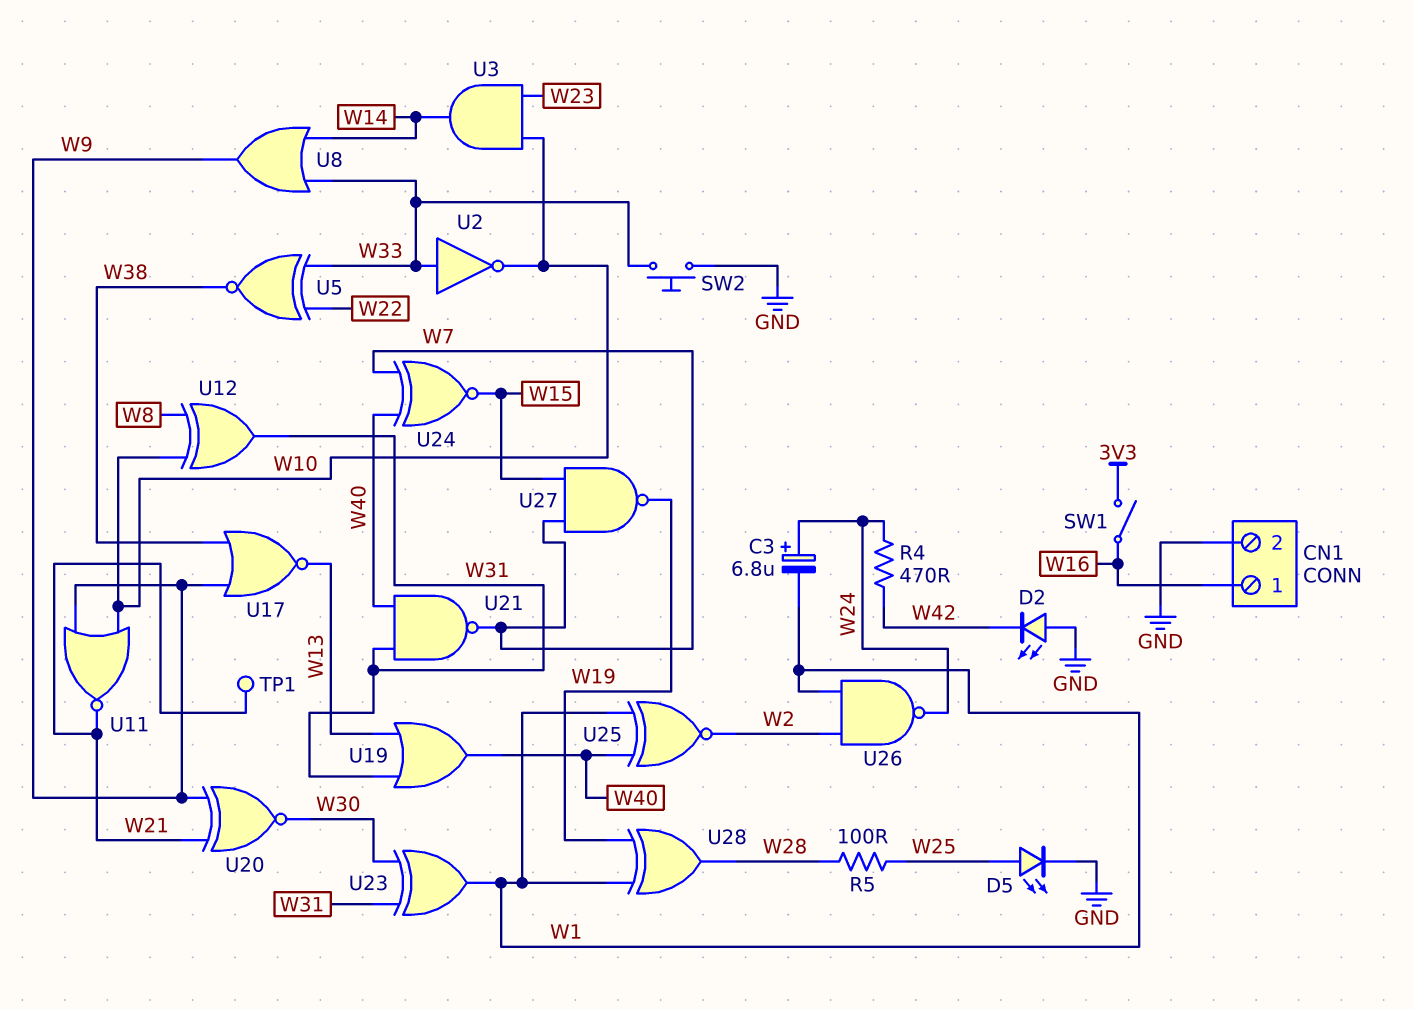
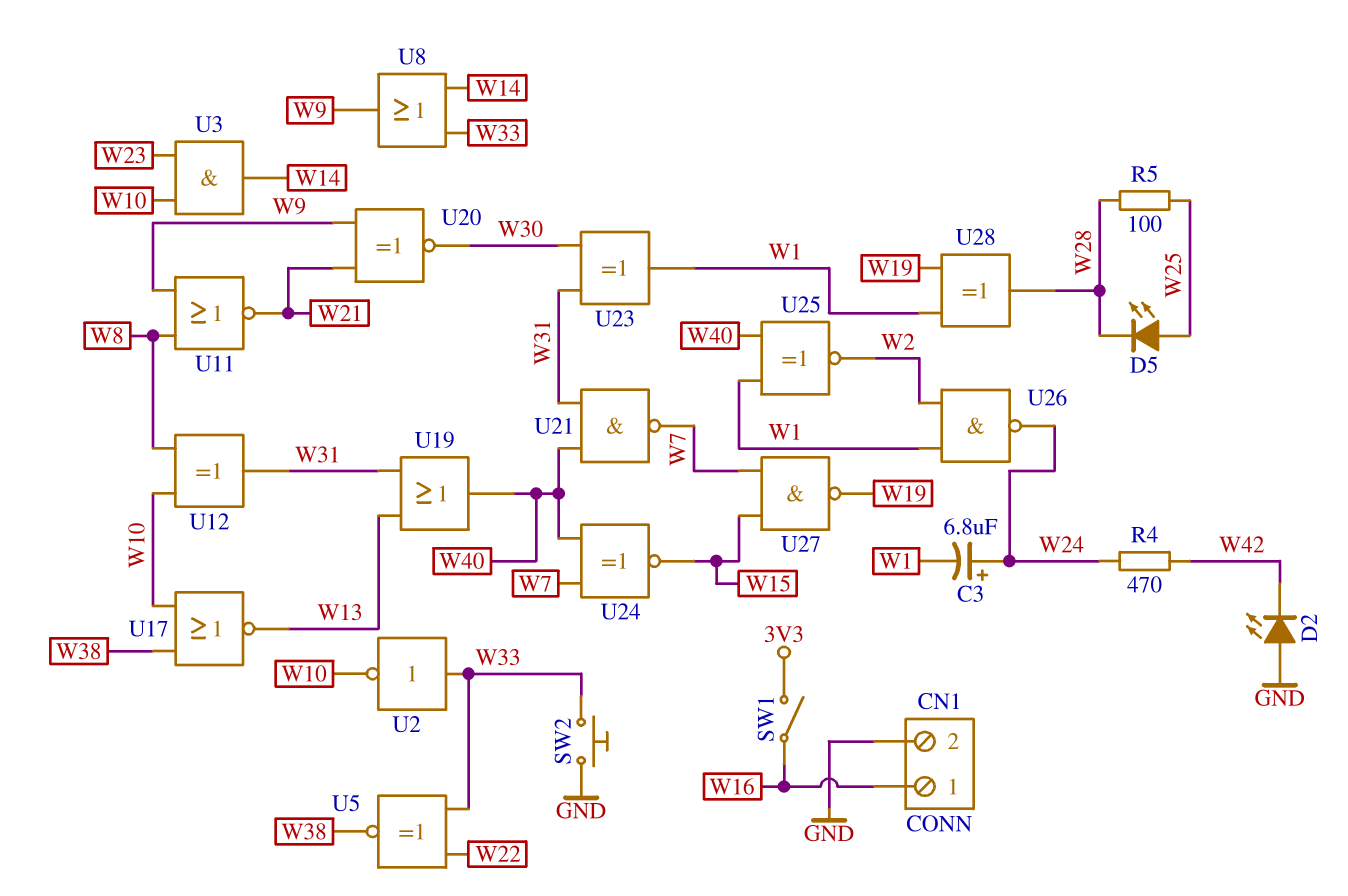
D5: LED (A W25, K GND) -> LED (A W25, K W28)
TP1: test point (W21) -> none
U11: NOR (in W9, in W10, out W21) -> NOR (in W8, in W9, out W21)
U17: NOR (in W9, in W38, out W13) -> NOR (in W10, in W38, out W13)

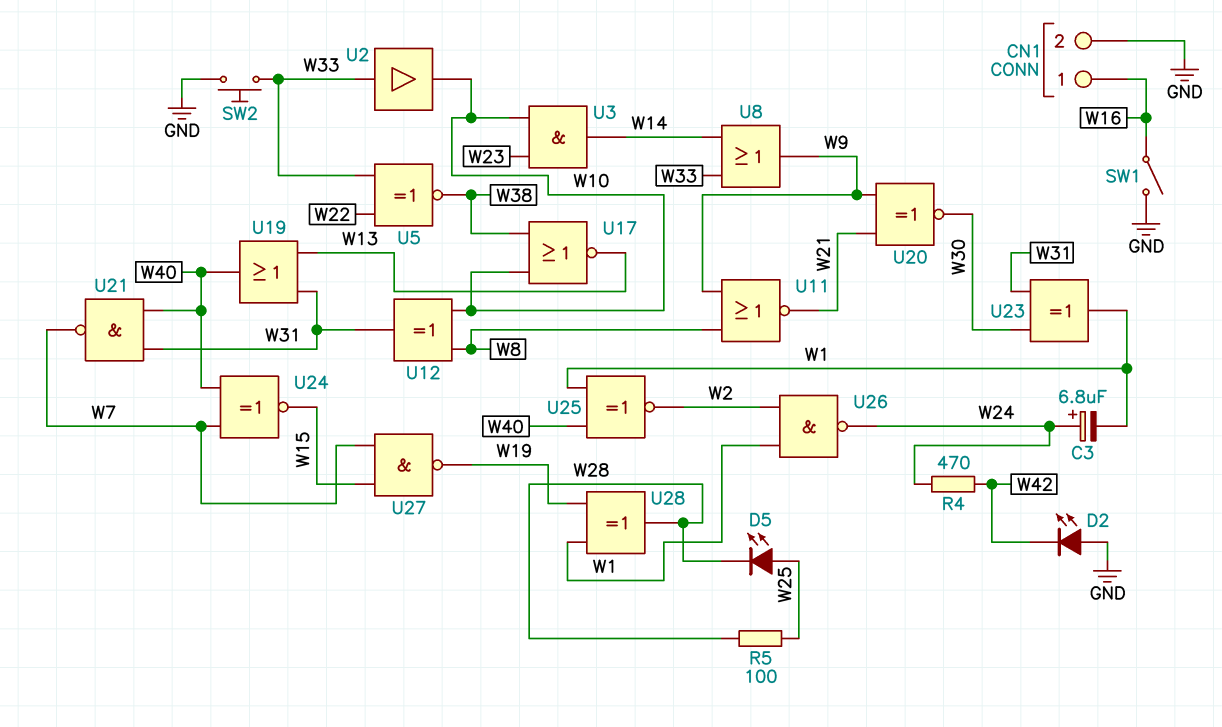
SW1: switch (3V3, W16) -> switch (GND, W16)
U2: NOT (in W33, out W10) -> buffer (in W33, out W10)

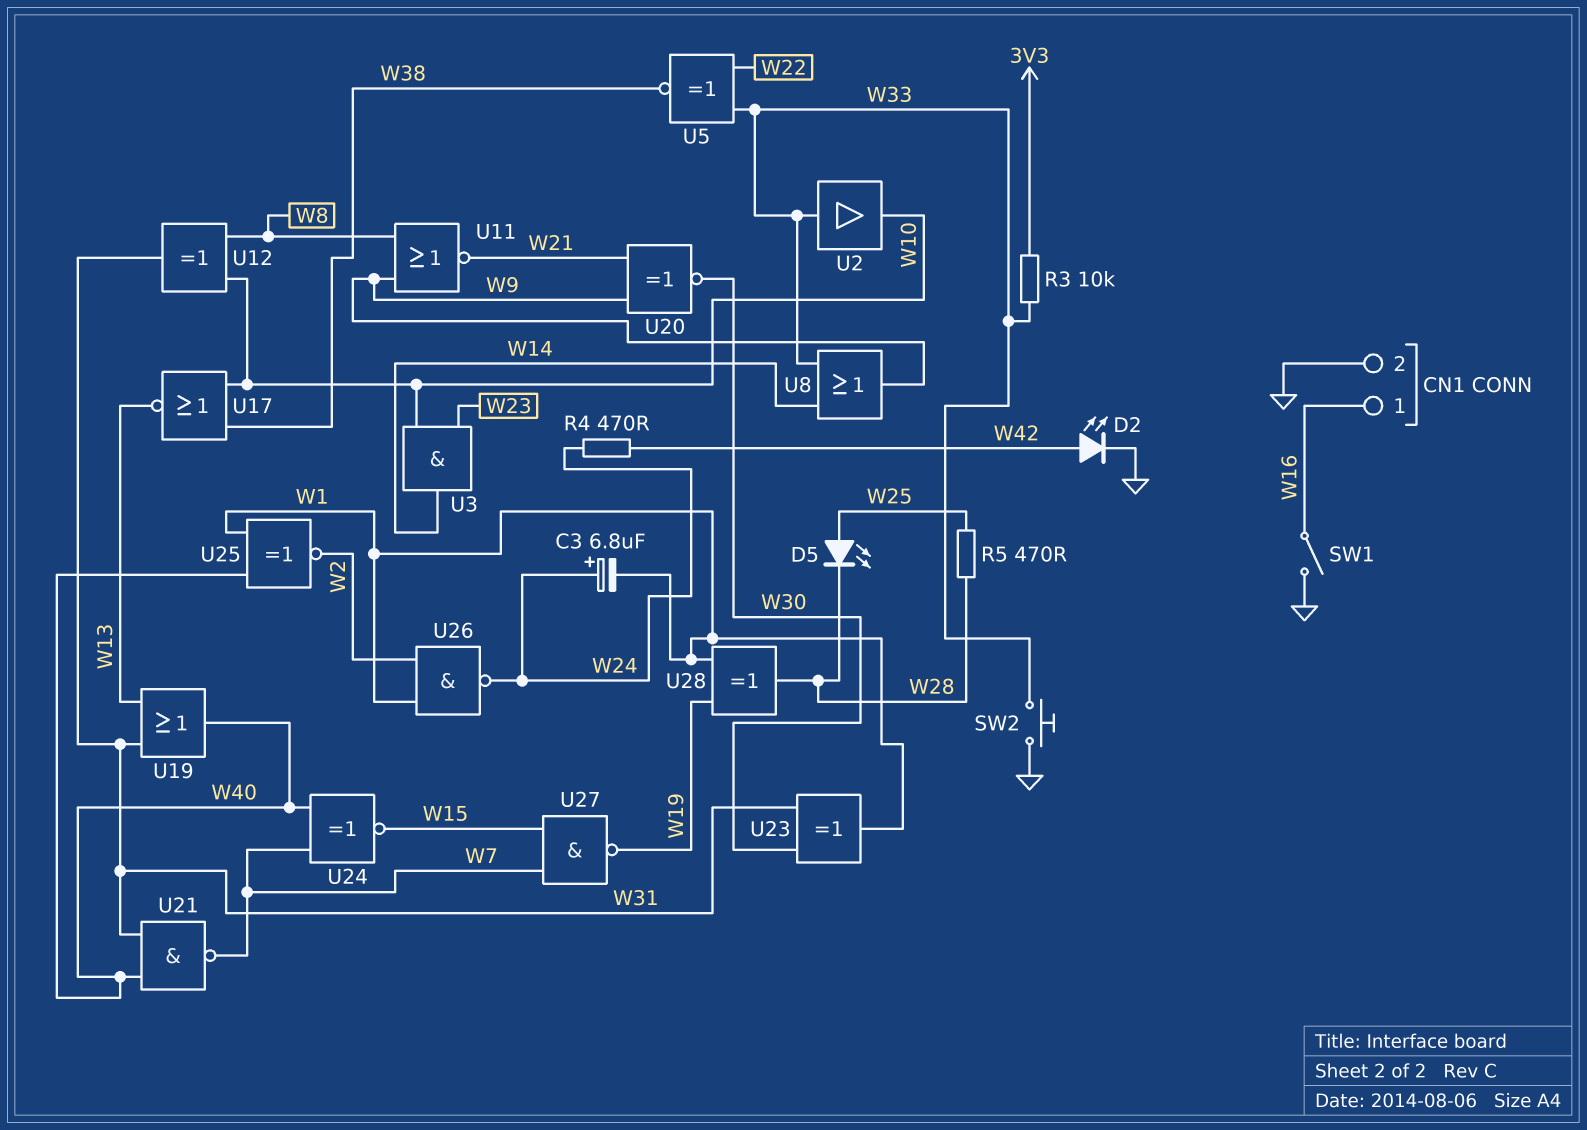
D2: LED (A GND, K W42) -> LED (A W42, K GND)
R3: none -> 10k (3V3, W33)
R5: 100 (W25, W28) -> 470 (W25, W28)

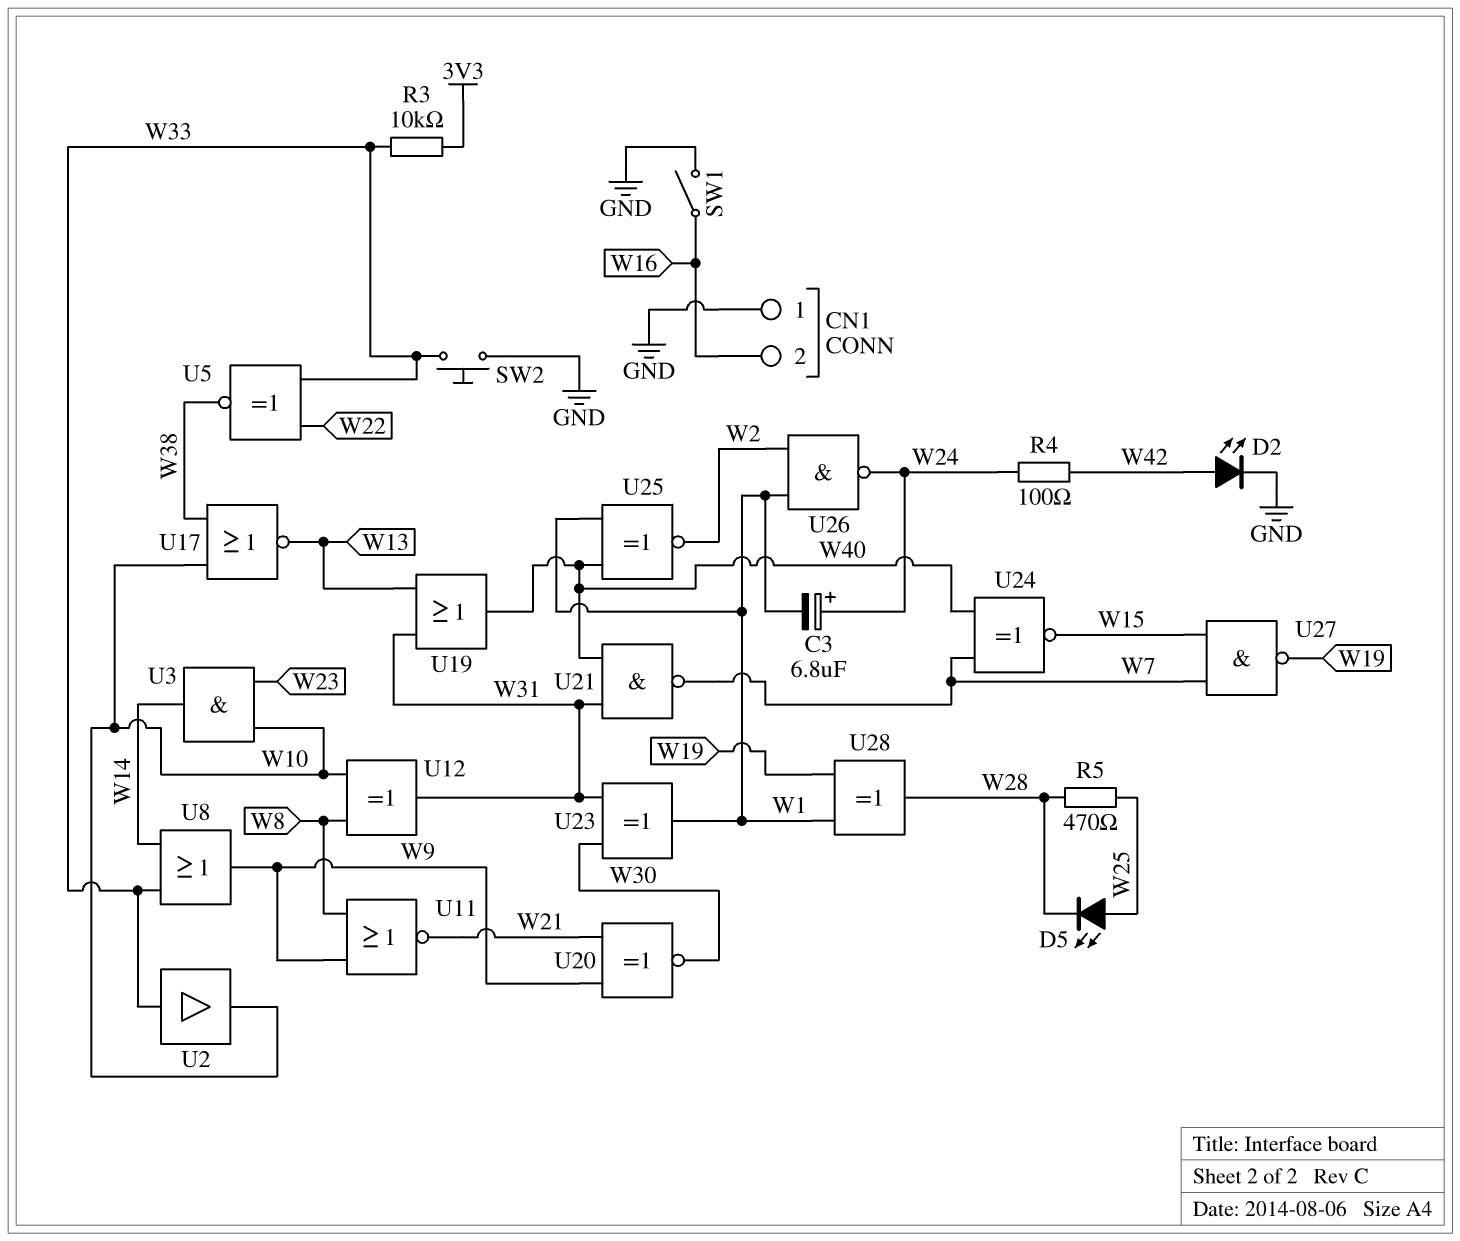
CN1 pin 1: W16 -> GND
CN1 pin 2: GND -> W16
R4: 470 (W24, W42) -> 100 (W24, W42)

